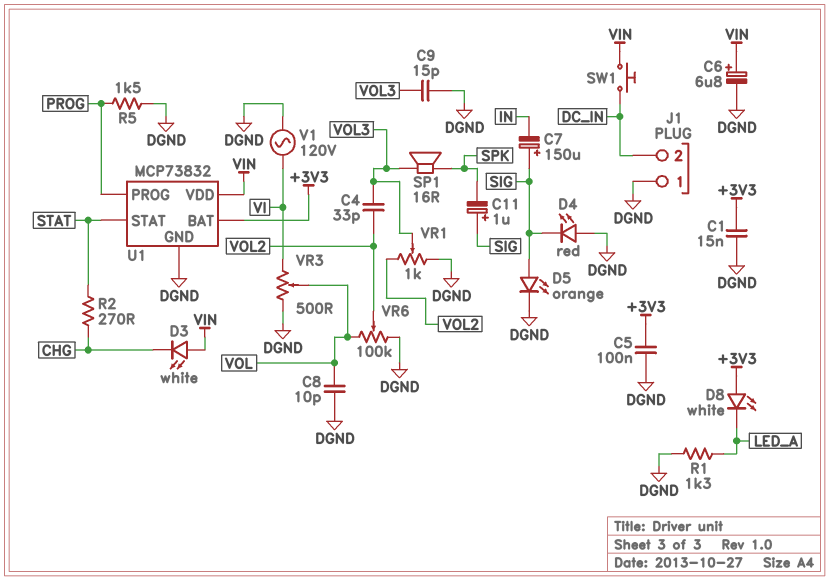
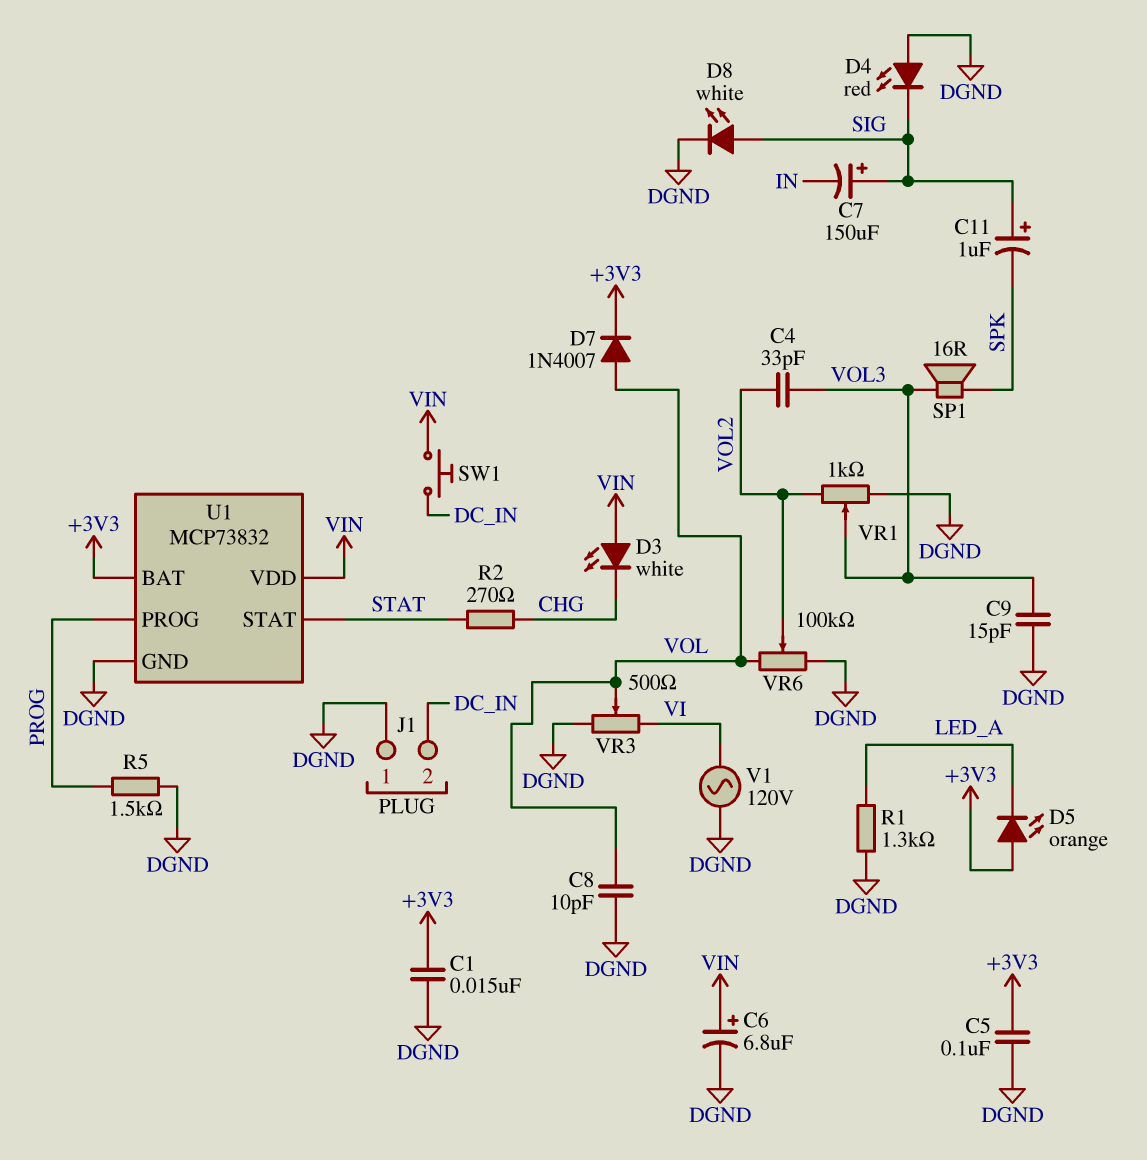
D5: LED orange (A SIG, K DGND) -> LED orange (A +3V3, K LED_A)
D7: none -> diode 1N4007 (A VOL, K +3V3)
D8: LED white (A +3V3, K LED_A) -> LED white (A SIG, K DGND)

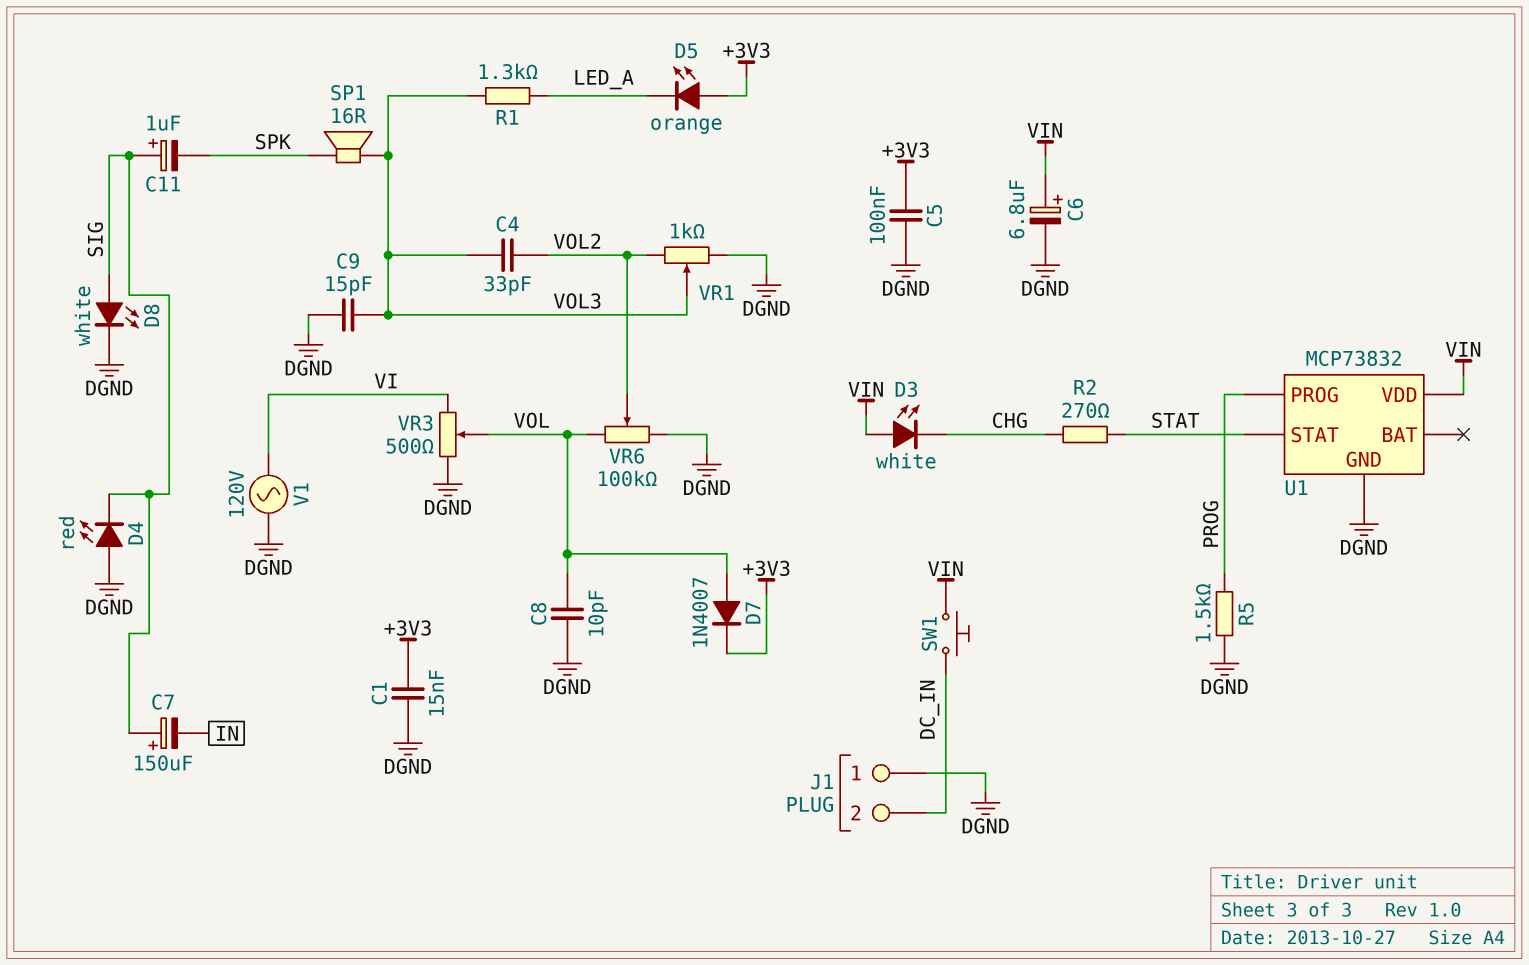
R1: 1.3k (DGND, LED_A) -> 1.3k (LED_A, VOL3)
U1 pin BAT: +3V3 -> none

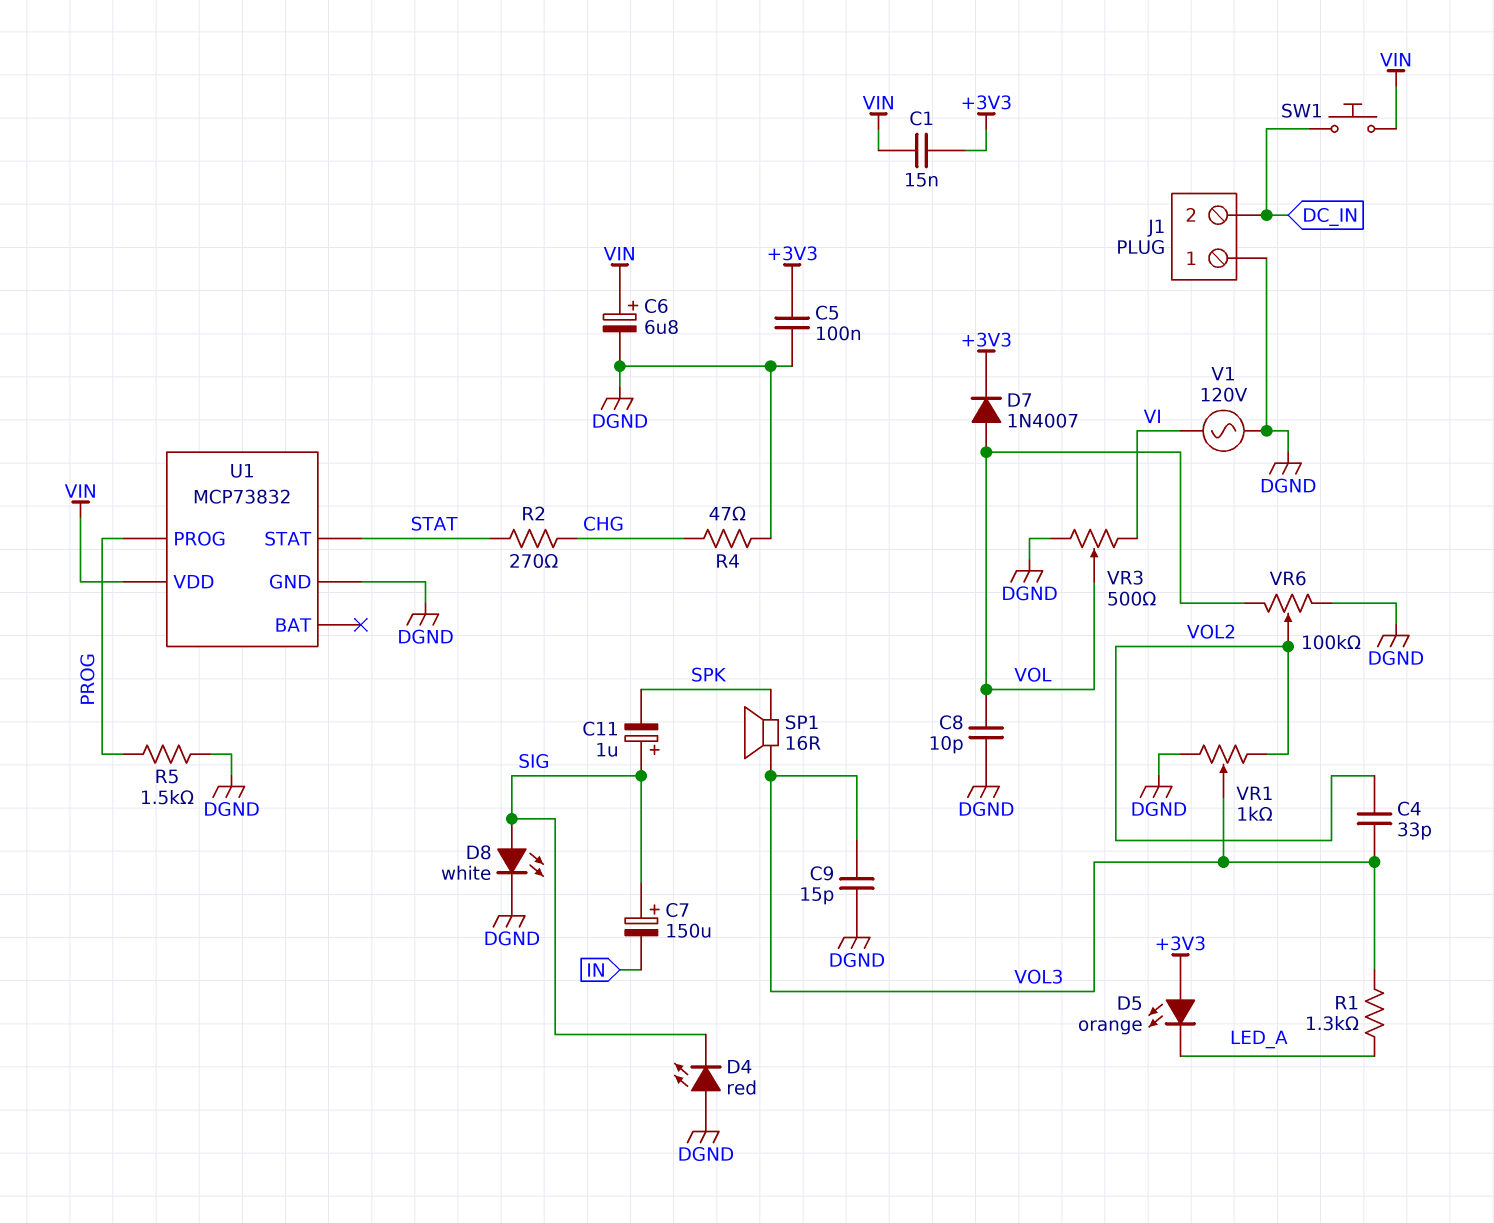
C1: 15nF (+3V3, DGND) -> 15nF (+3V3, VIN)
D3: LED white (A VIN, K CHG) -> none
R4: none -> 47 (CHG, DGND)

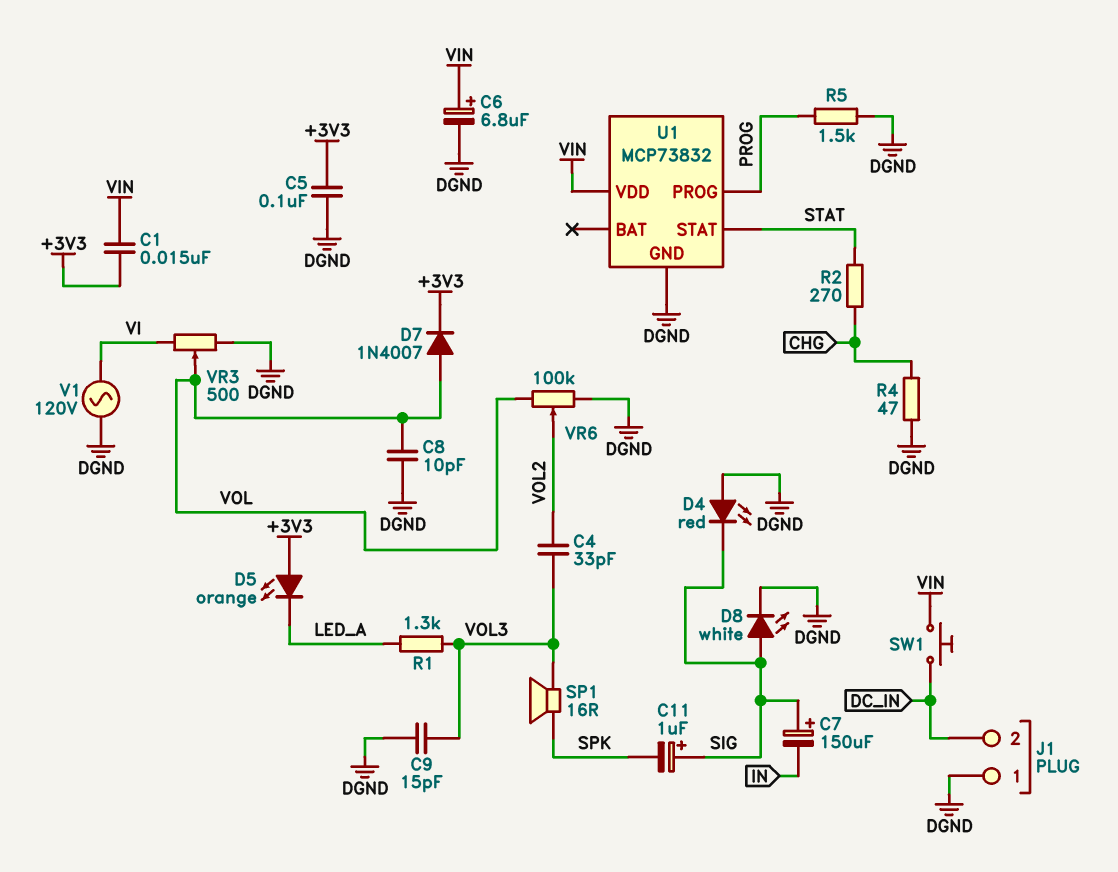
VR1: 1k (DGND, VOL2, wiper VOL3) -> none

